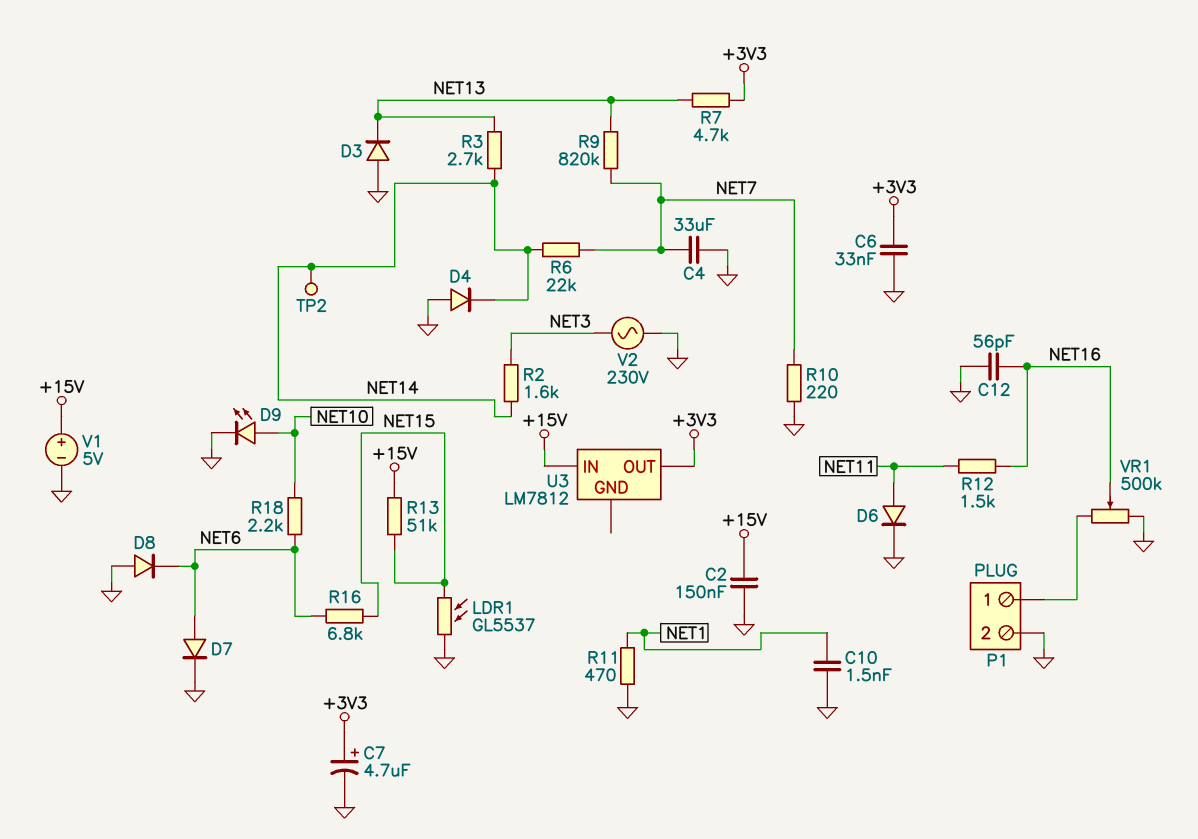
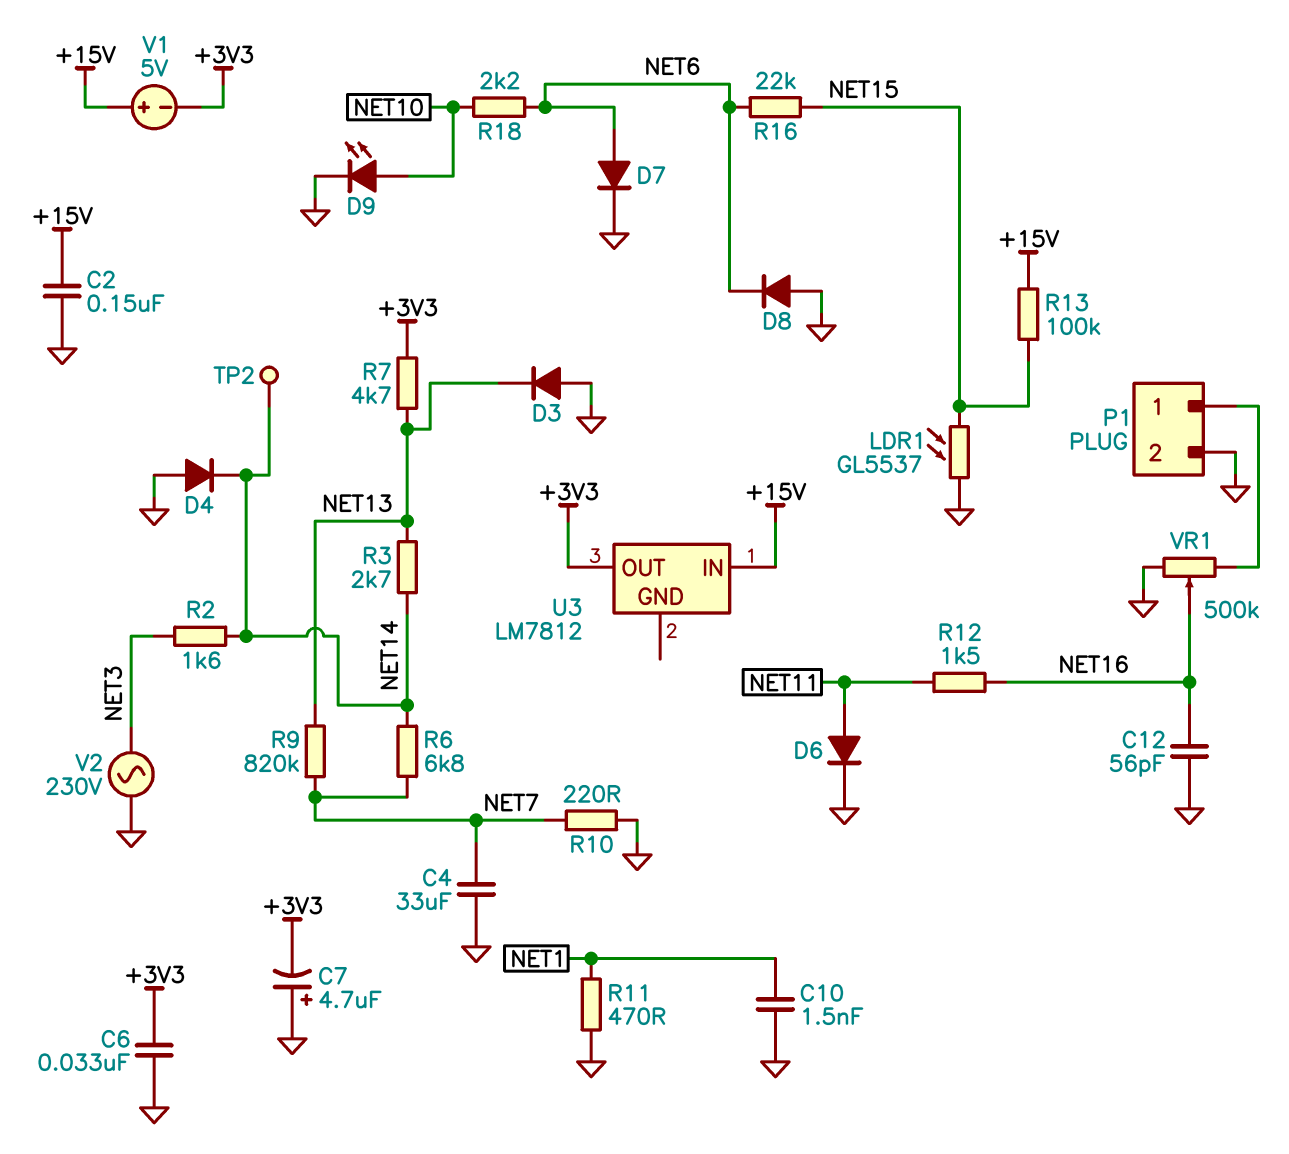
C7: 4.7uF (plus +3V3, minus GND) -> 4.7uF (plus GND, minus +3V3)
R6: 22k (NET7, NET14) -> 6.8k (NET7, NET14)
R13: 51k (+15V, NET15) -> 100k (+15V, NET15)
R16: 6.8k (NET6, NET15) -> 22k (NET6, NET15)
V1: 5V (plus +15V, minus GND) -> 5V (plus +15V, minus +3V3)

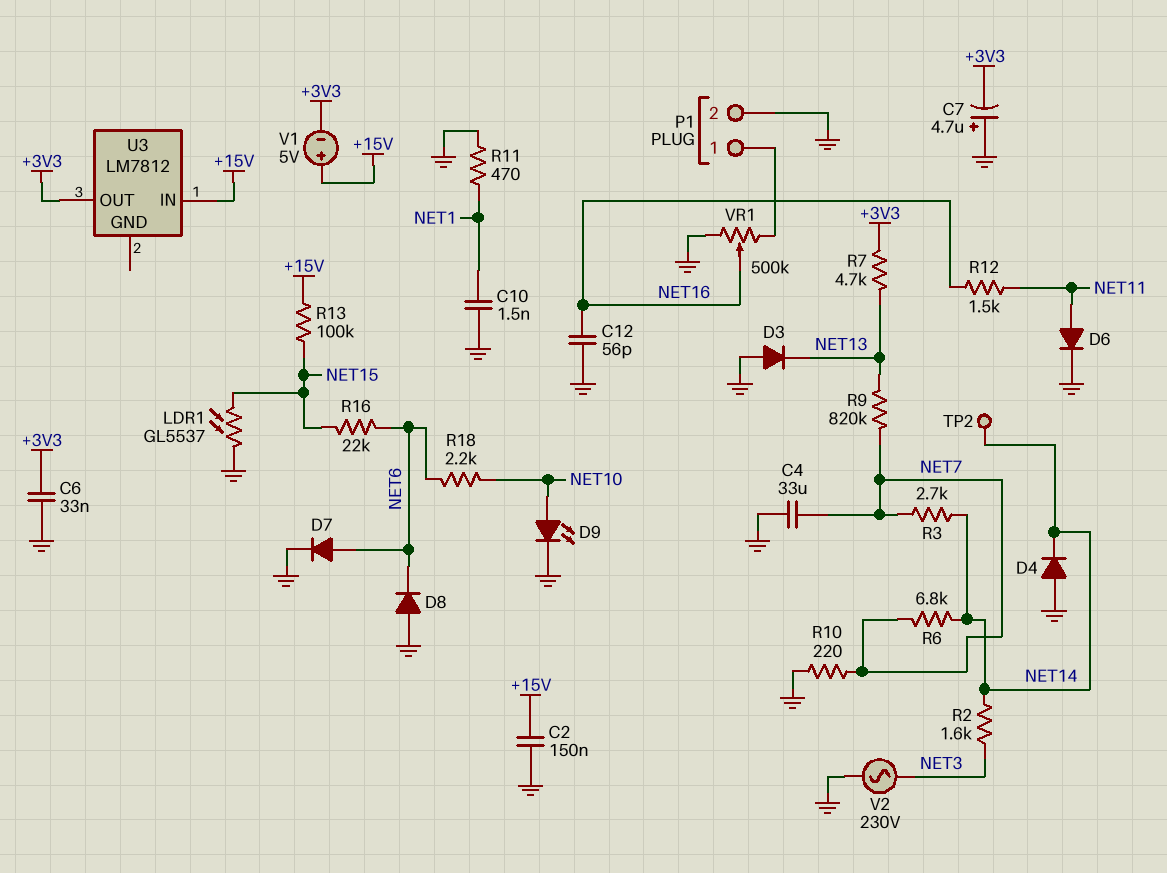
R3: 2.7k (NET13, NET14) -> 2.7k (NET7, NET14)

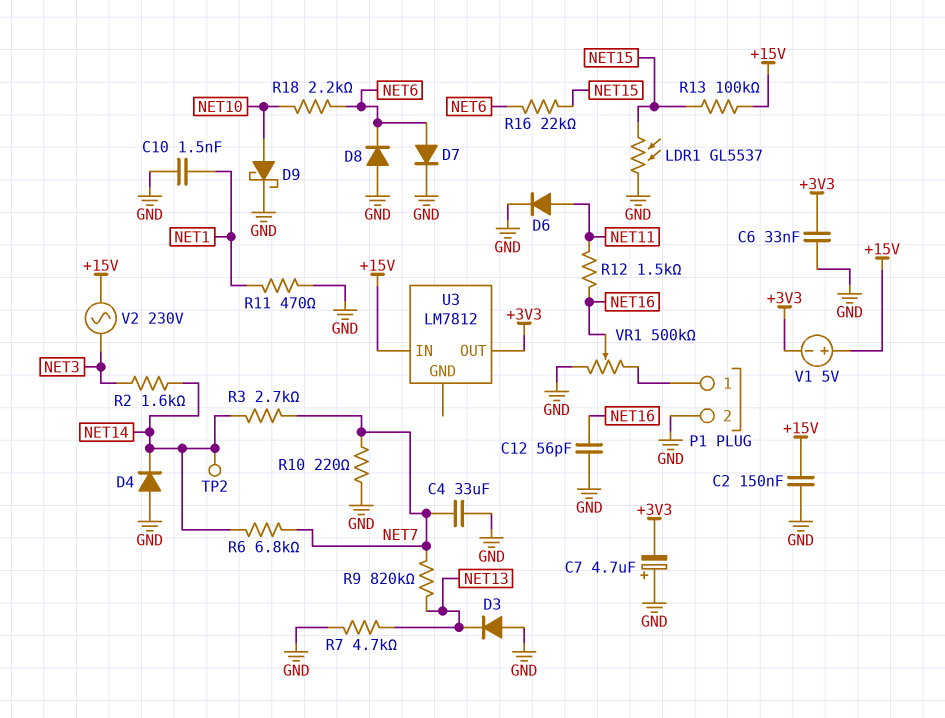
D9: LED (A NET10, K GND) -> schottky (A NET10, K GND)
R7: 4.7k (+3V3, NET13) -> 4.7k (GND, NET13)
V2: AC 230V (GND, NET3) -> AC 230V (+15V, NET3)

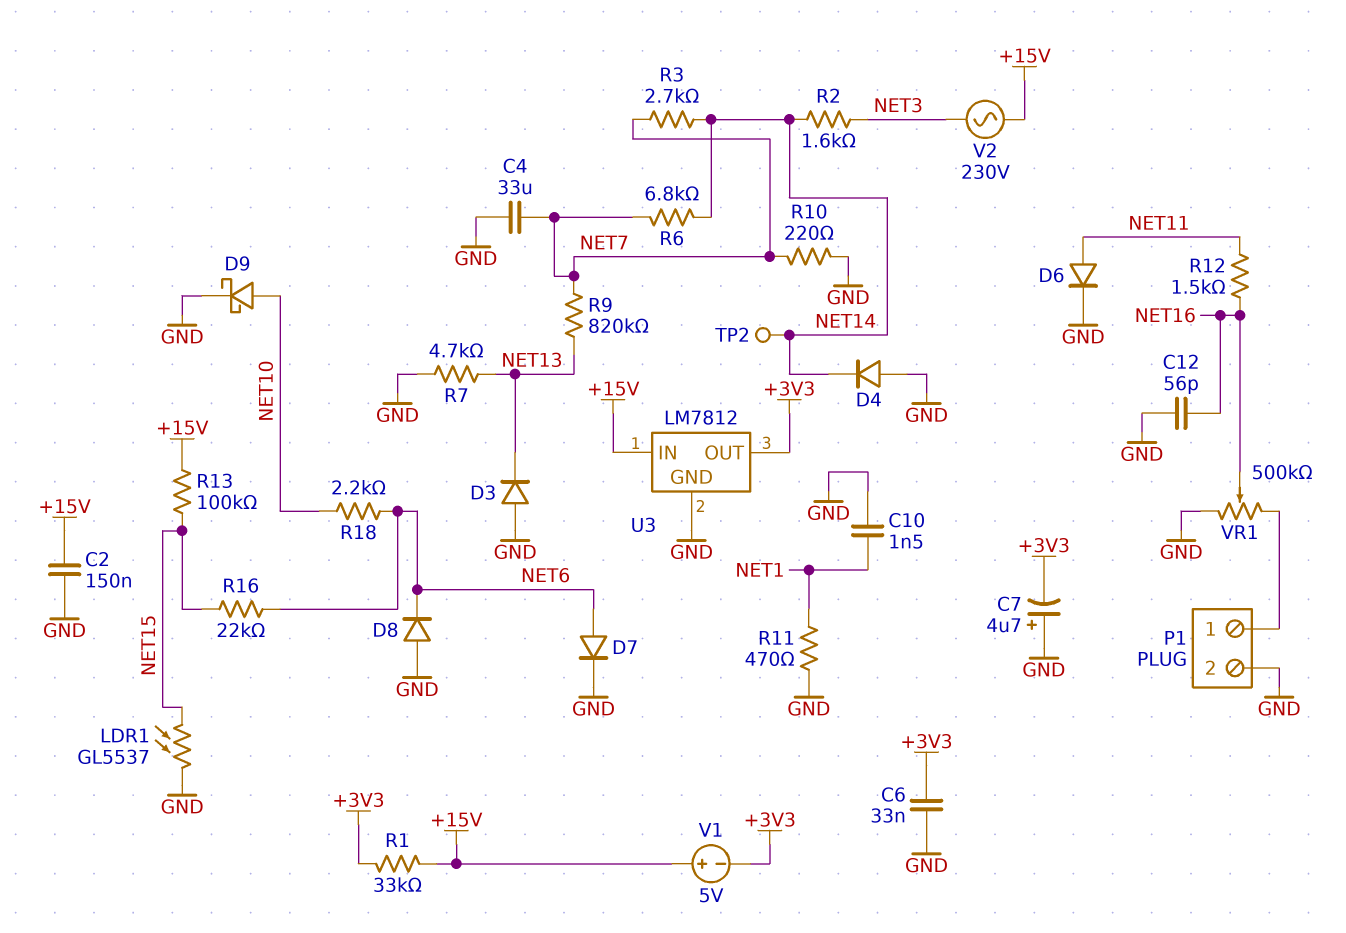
R1: none -> 33k (+3V3, +15V)
U3 pin GND: none -> GND

